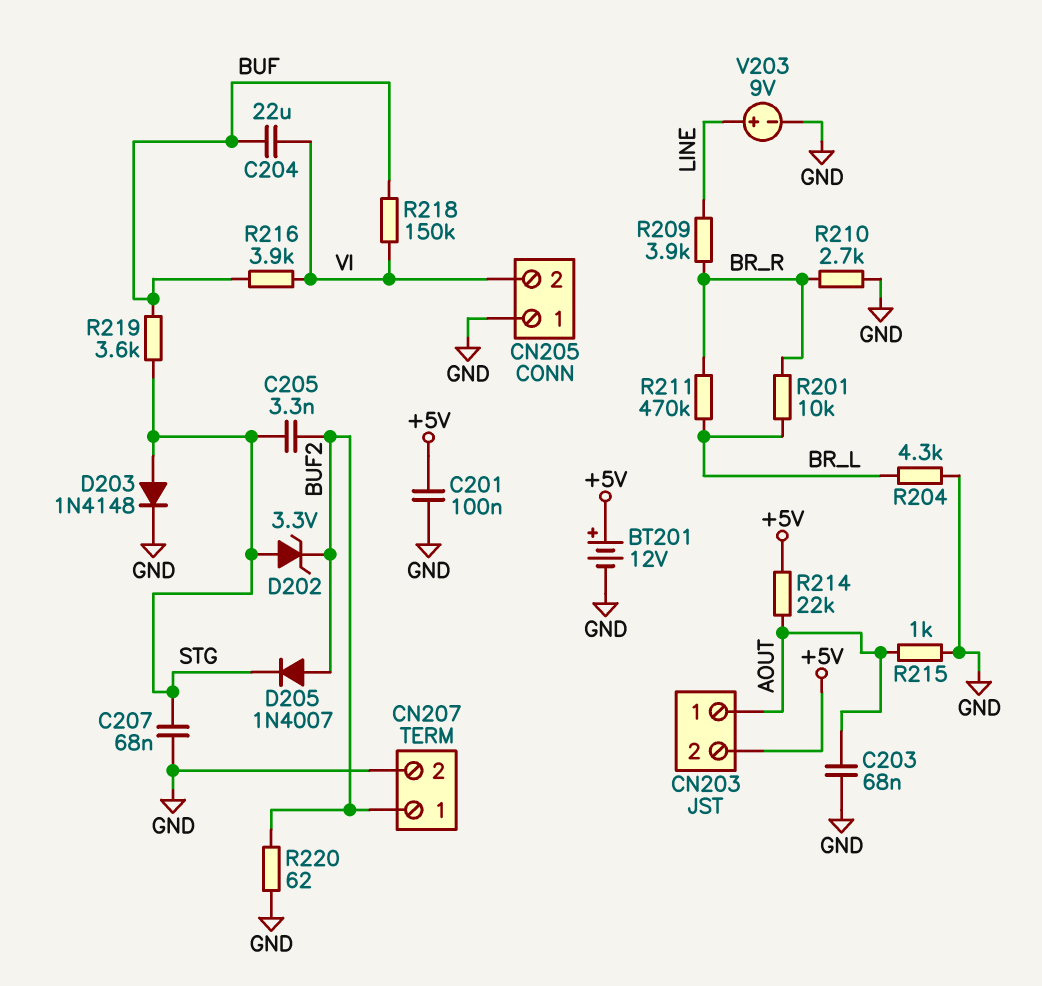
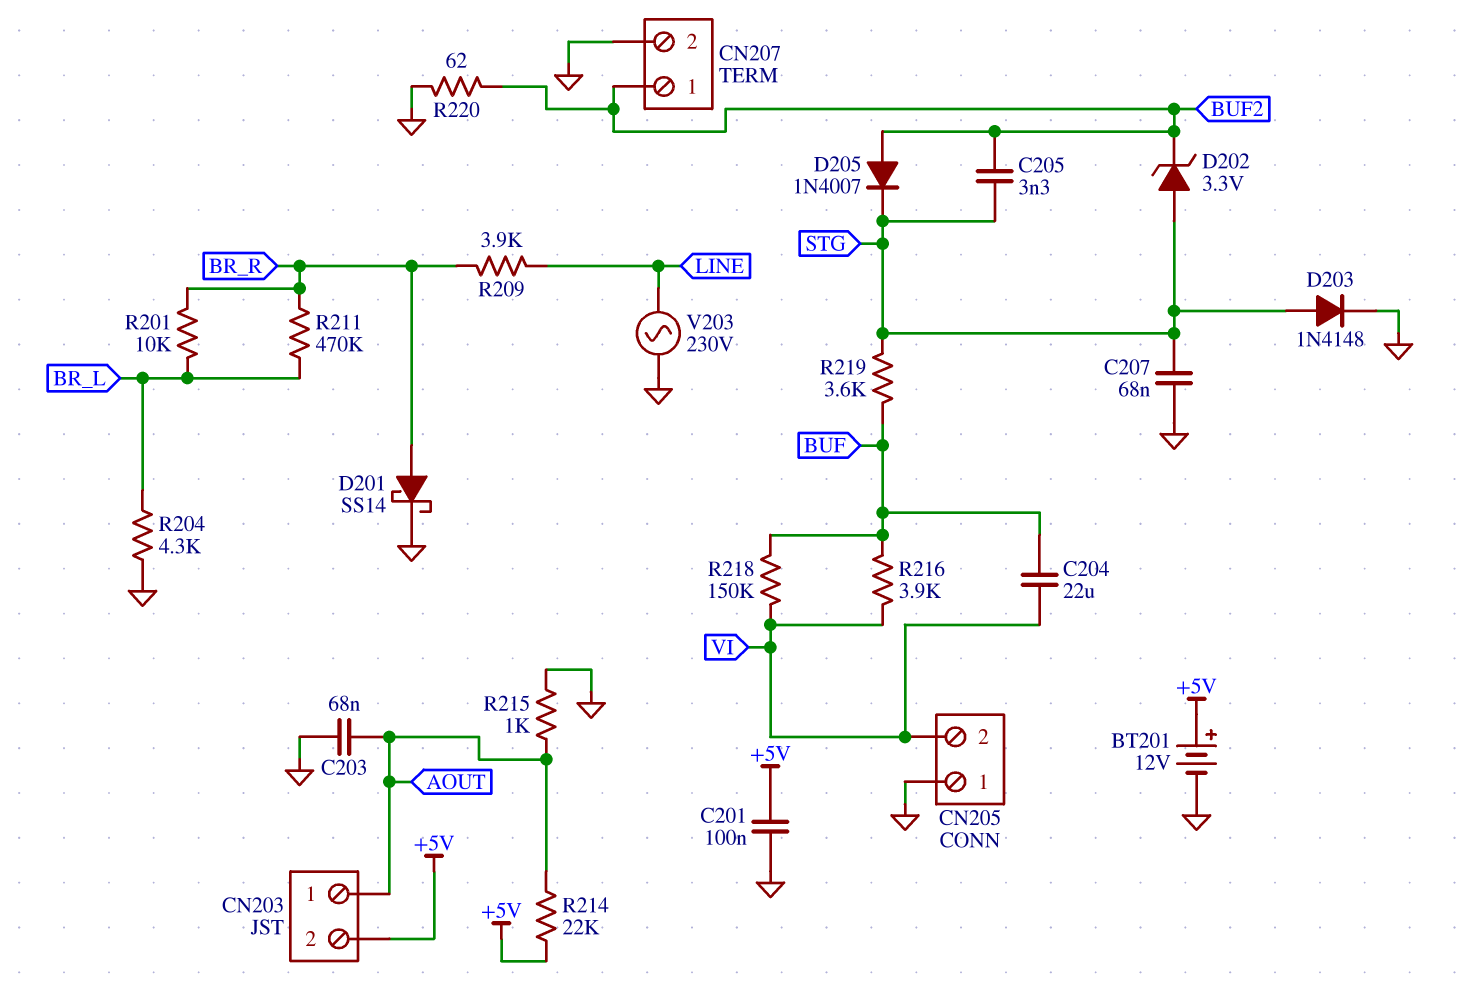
D201: none -> schottky SS14 (A BR_R, K GND)
R210: 2.7k (BR_R, GND) -> none
V203: 9V (plus LINE, minus GND) -> AC 230V (GND, LINE)

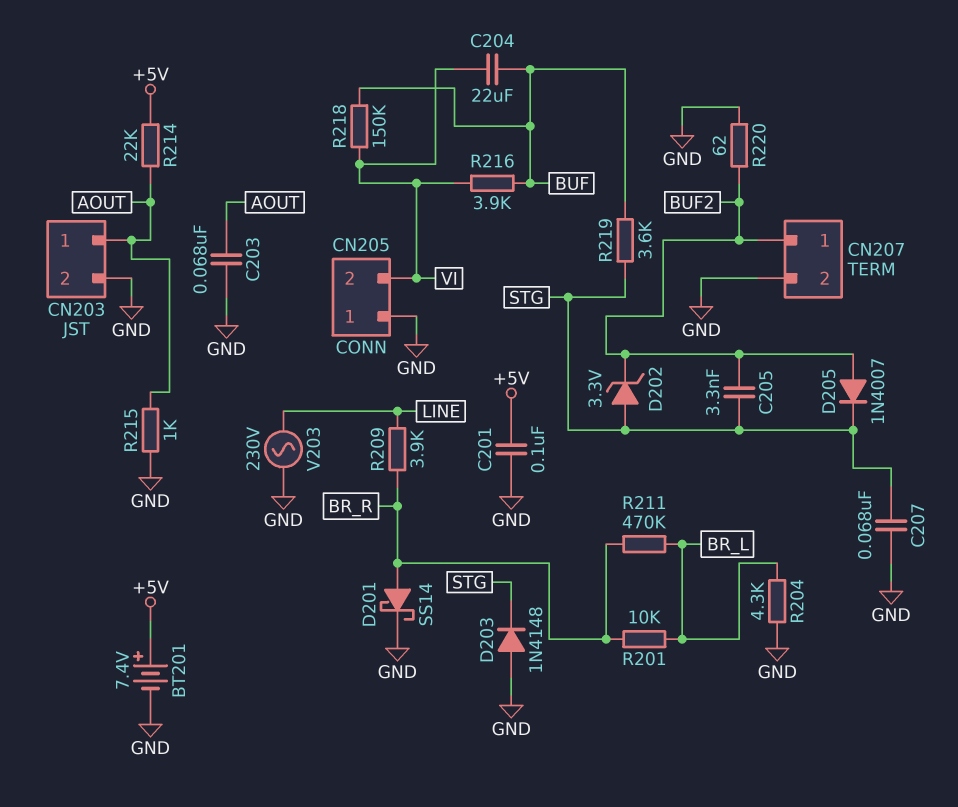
BT201: 12V (plus +5V, minus GND) -> 7.4V (plus +5V, minus GND)
CN203 pin 2: +5V -> GND
D203: diode 1N4148 (A STG, K GND) -> diode 1N4148 (A GND, K STG)

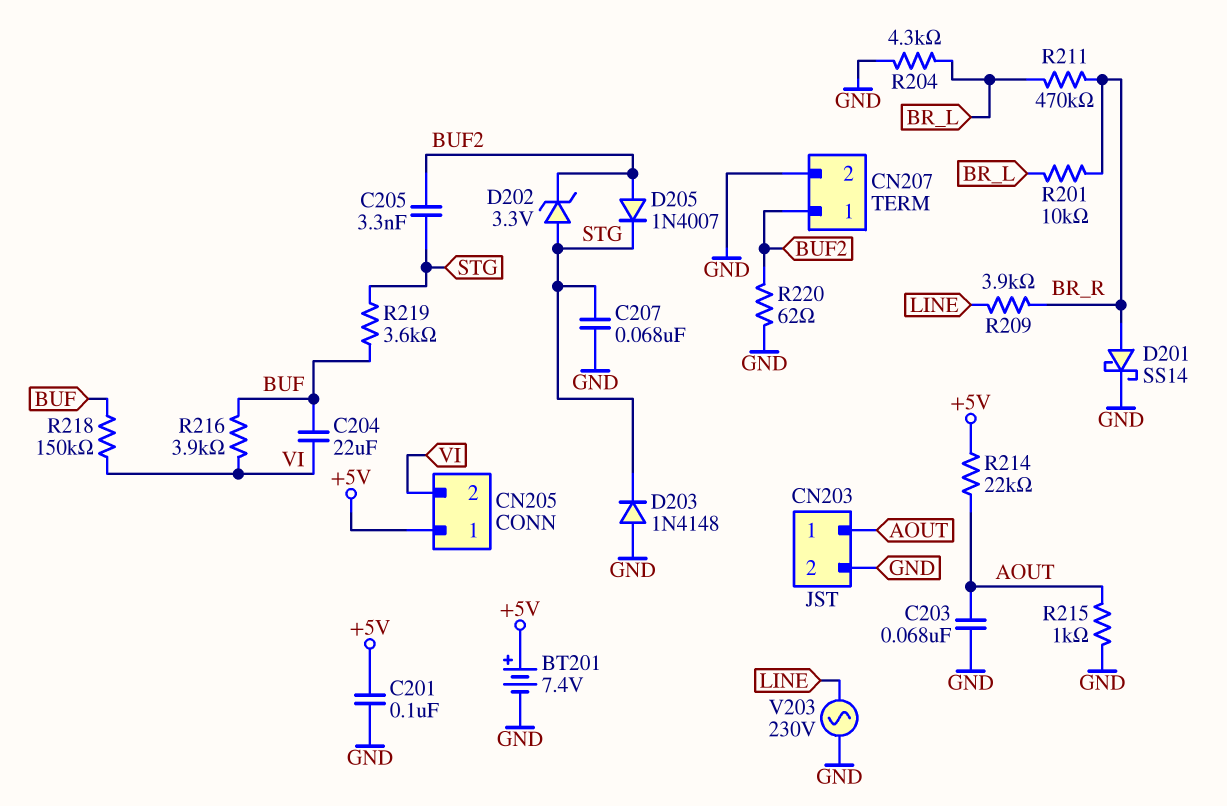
CN205 pin 1: GND -> +5V

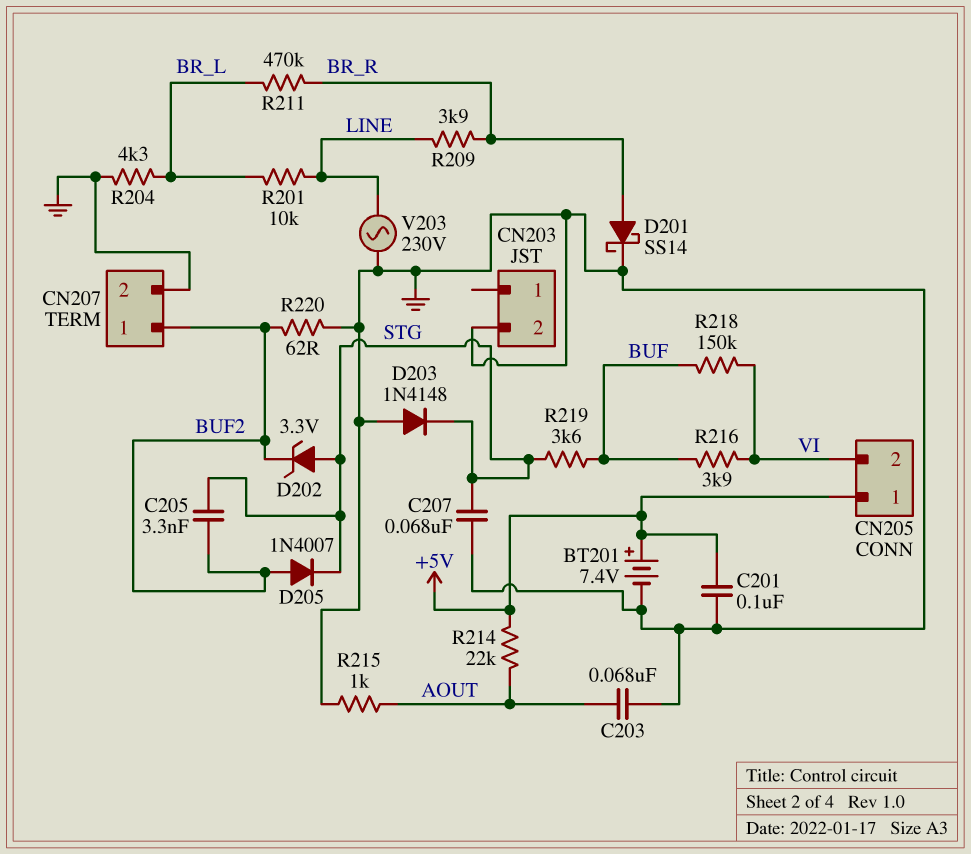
C204: 22uF (BUF, VI) -> none
CN203 pin 1: AOUT -> none
R201: 10k (BR_L, BR_R) -> 10k (BR_L, LINE)

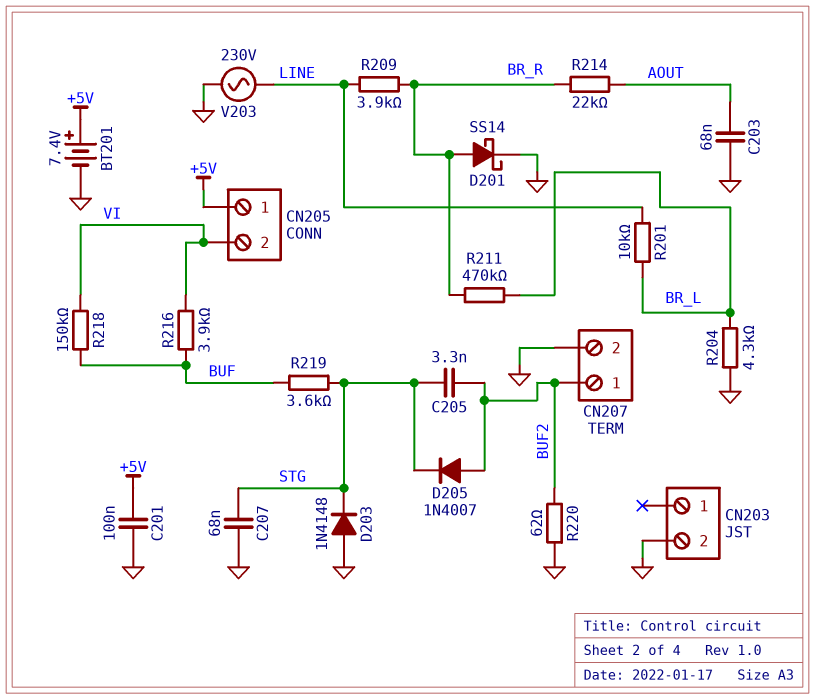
D202: zener 3.3V (A STG, K BUF2) -> none
R214: 22k (+5V, AOUT) -> 22k (AOUT, BR_R)
R215: 1k (AOUT, GND) -> none

